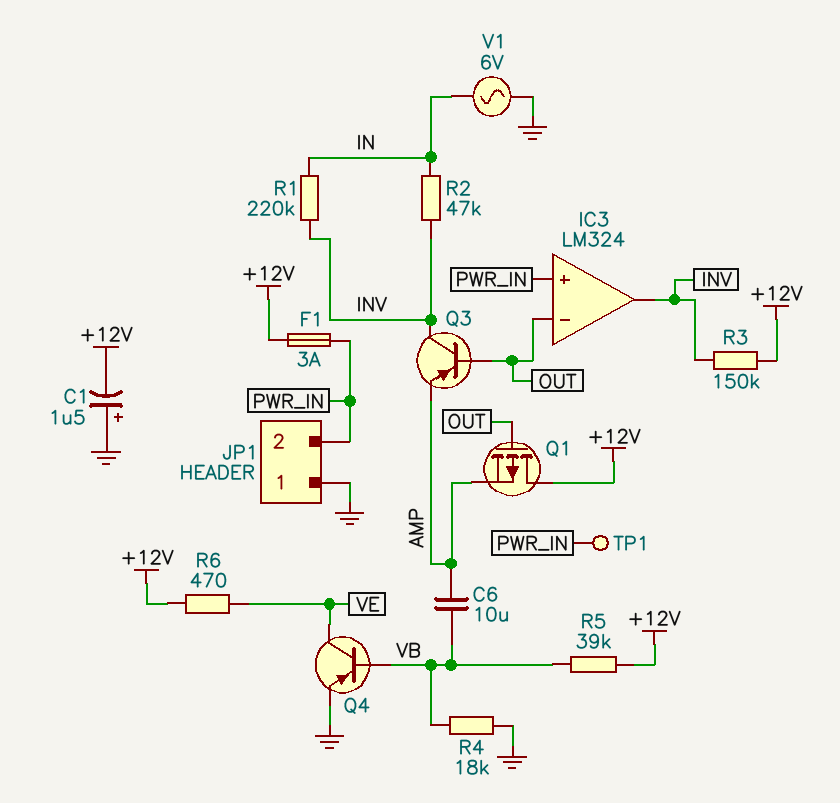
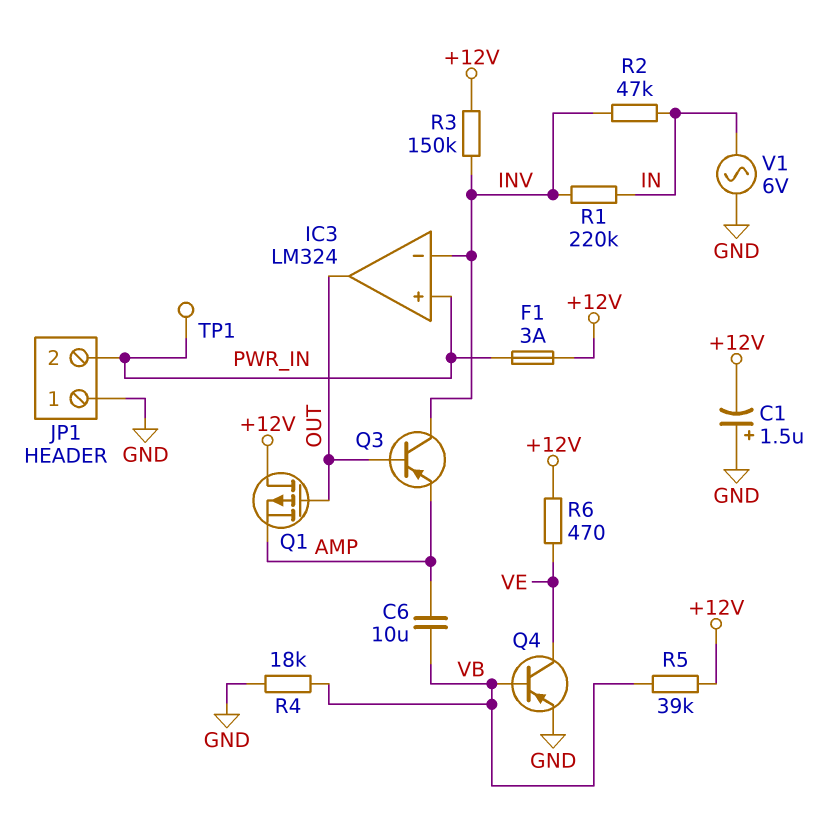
IC3 pin in-: OUT -> INV
IC3 pin out: INV -> OUT

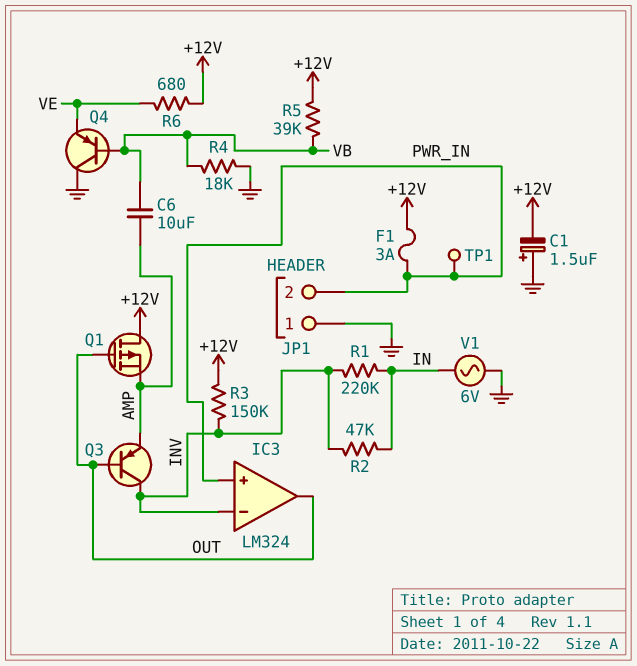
Q4: PNP (B VB, C VE, E GND) -> PNP (B VB, C GND, E VE)
R6: 470 (+12V, VE) -> 680 (+12V, VE)

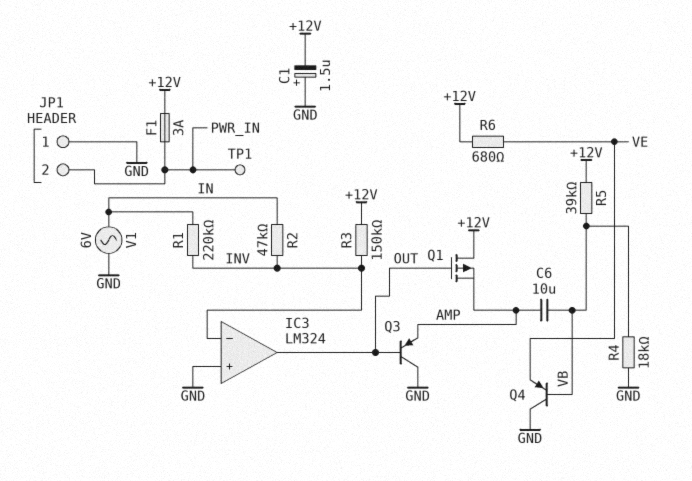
IC3 pin in+: PWR_IN -> GND
Q3: PNP (B OUT, C INV, E AMP) -> PNP (B OUT, C GND, E AMP)

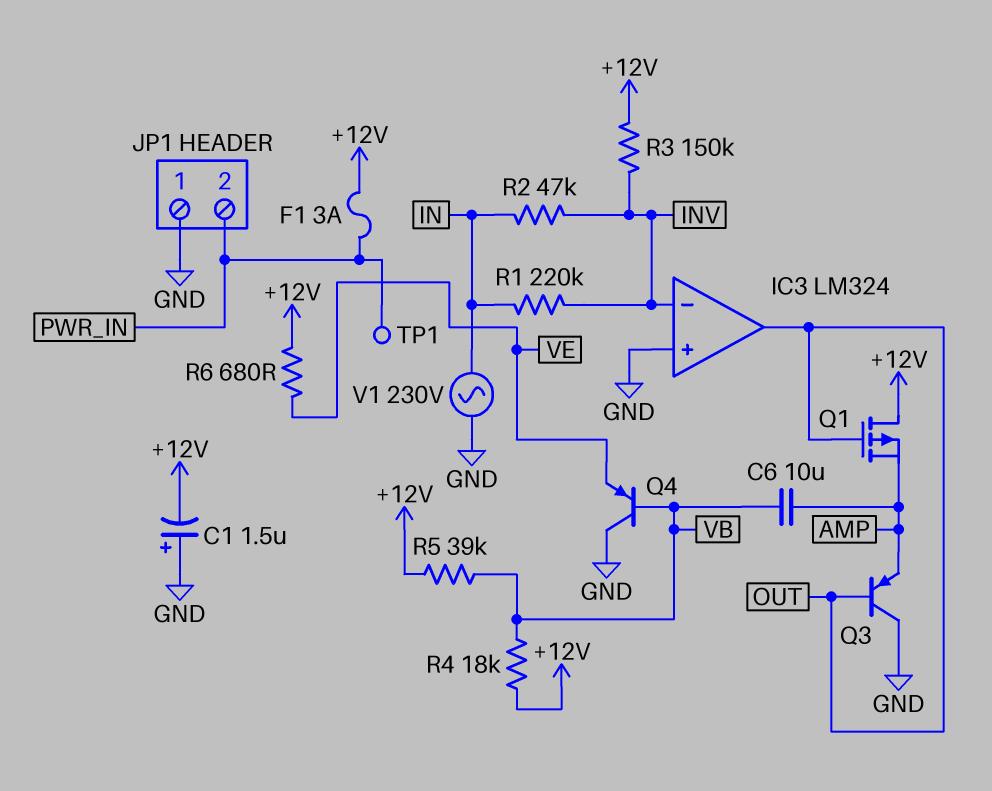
R4: 18k (GND, VB) -> 18k (+12V, VB)
V1: AC 6V (GND, IN) -> AC 230V (GND, IN)

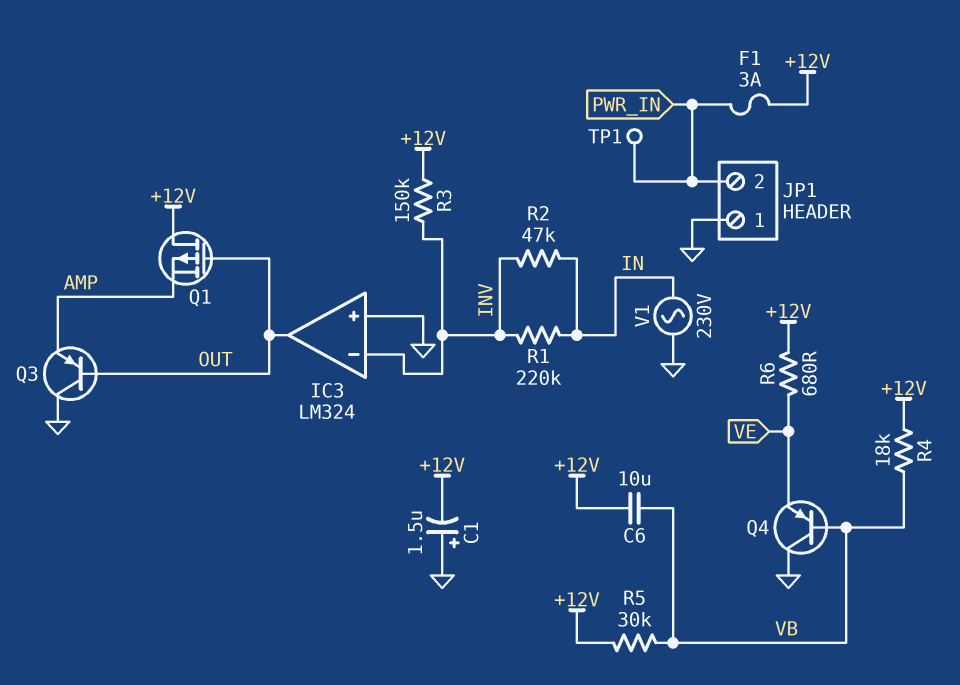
C6: 10uF (AMP, VB) -> 10uF (+12V, VB)
R5: 39k (+12V, VB) -> 30k (+12V, VB)

